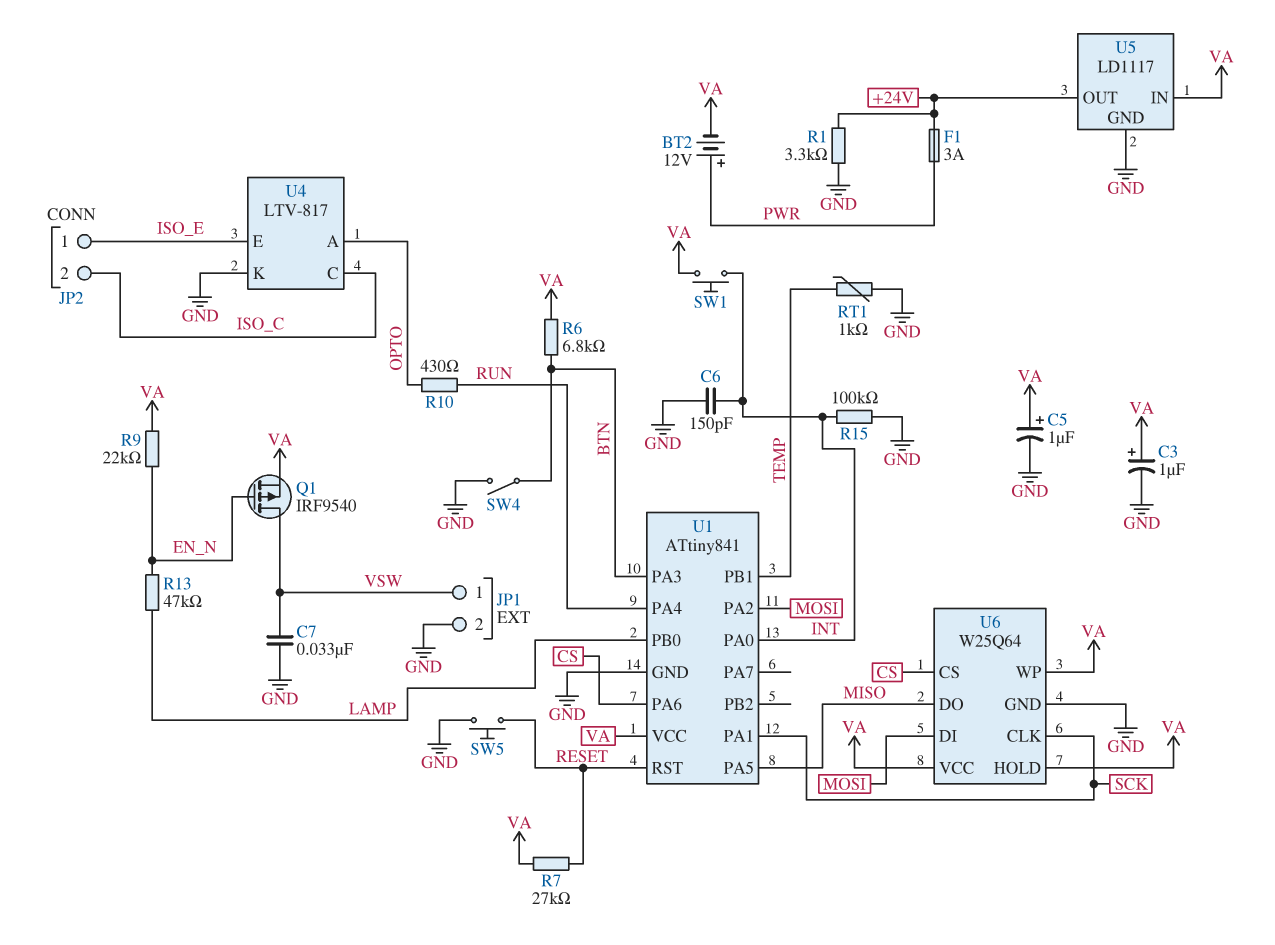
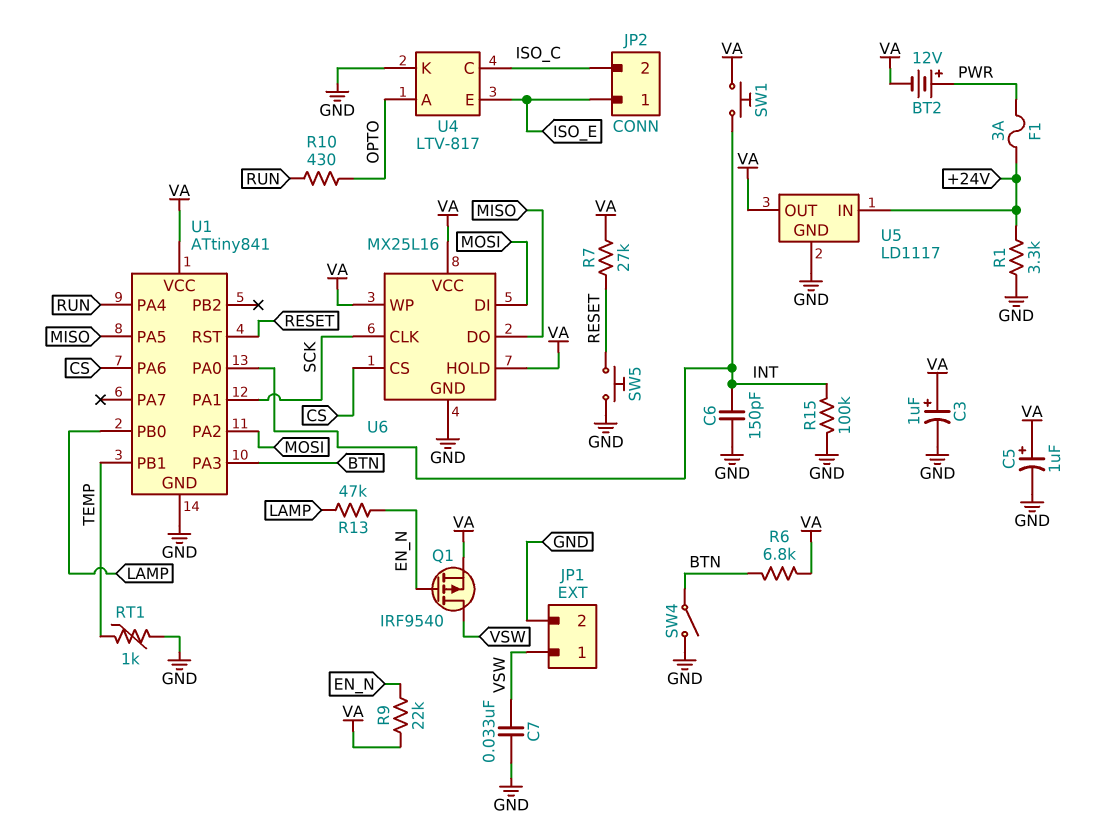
U5 pin IN: VA -> +24V
U5 pin OUT: +24V -> VA
U6: W25Q64 -> MX25L16

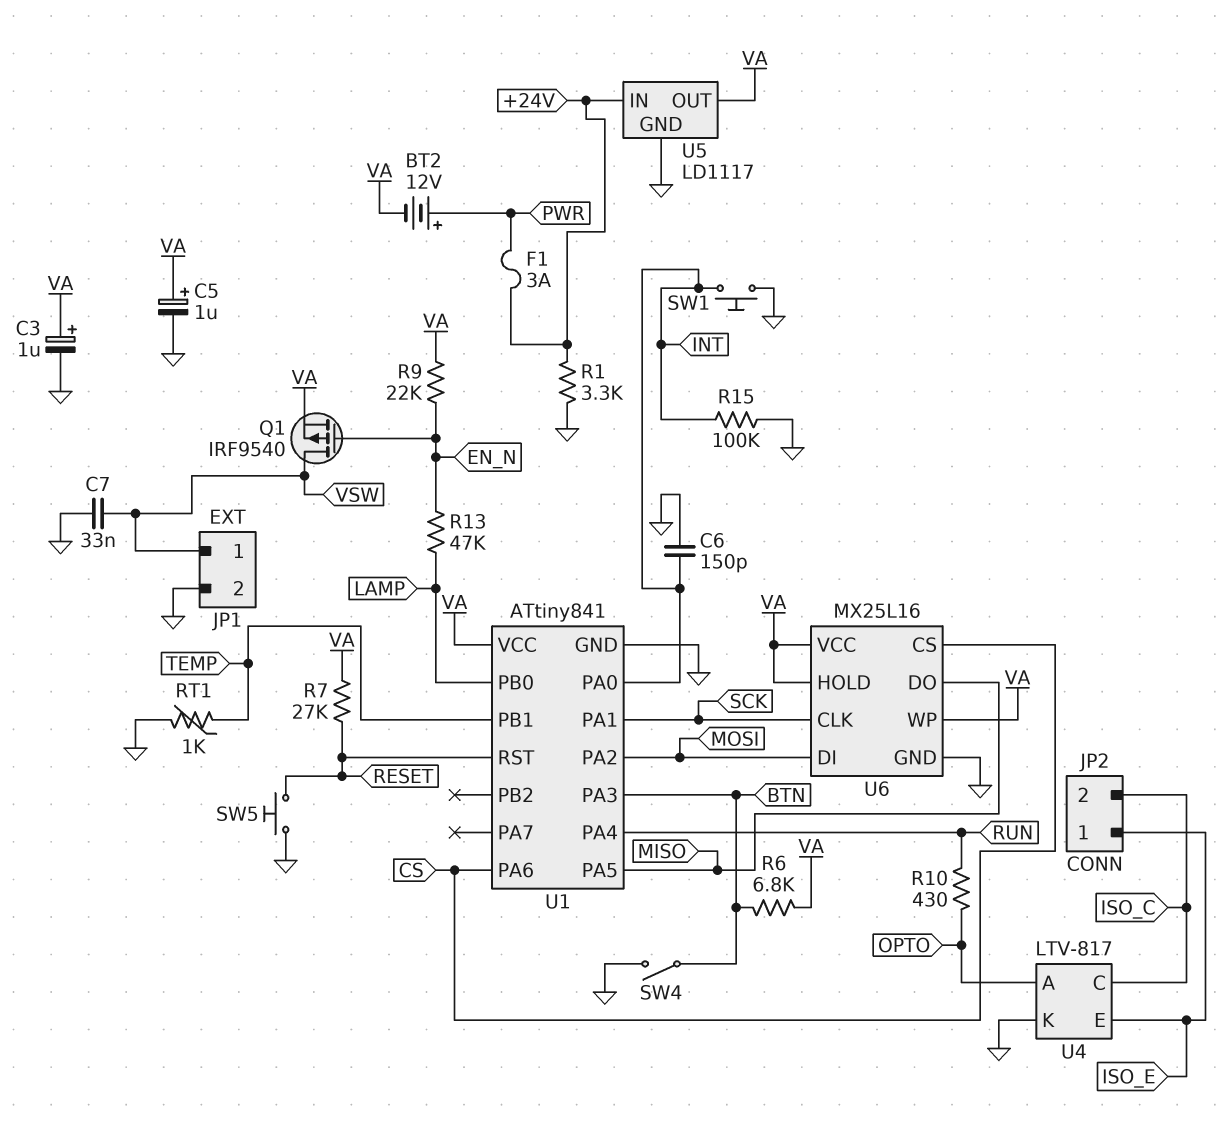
SW1: button (INT, VA) -> button (GND, INT)

